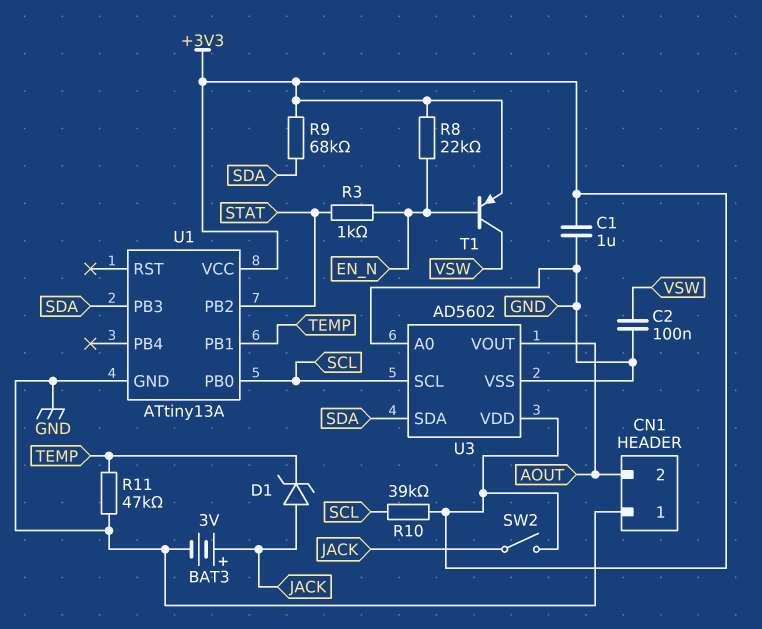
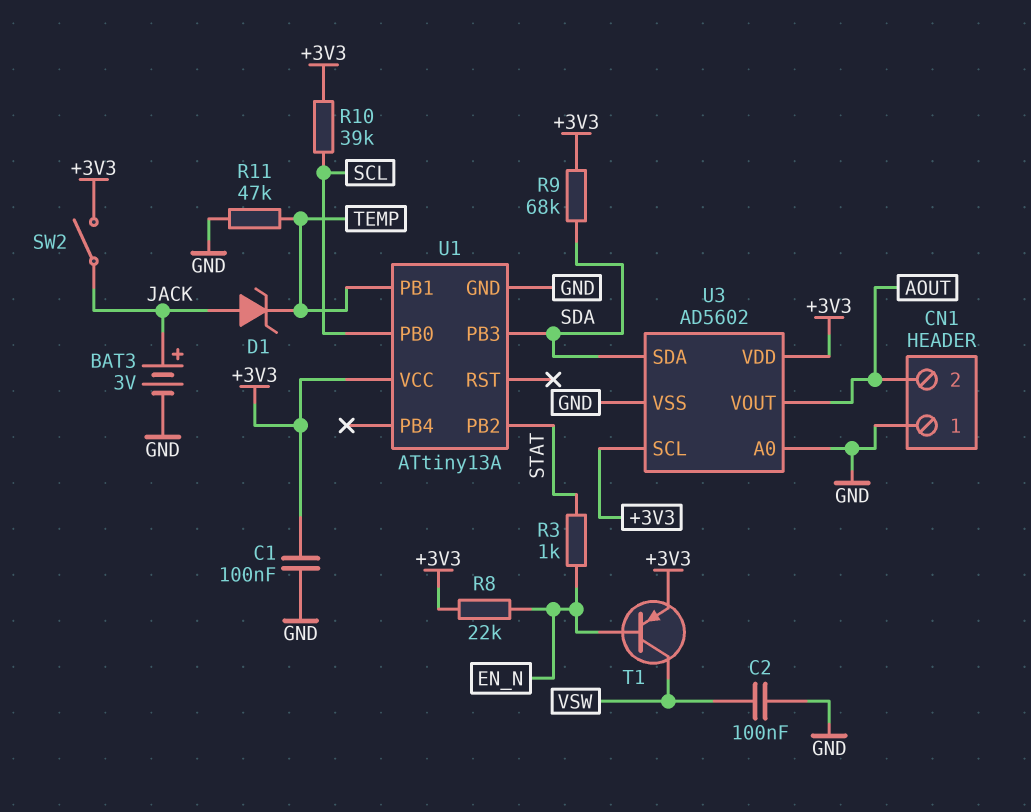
C1: 1uF (+3V3, GND) -> 100nF (+3V3, GND)
U3 pin SCL: SCL -> +3V3

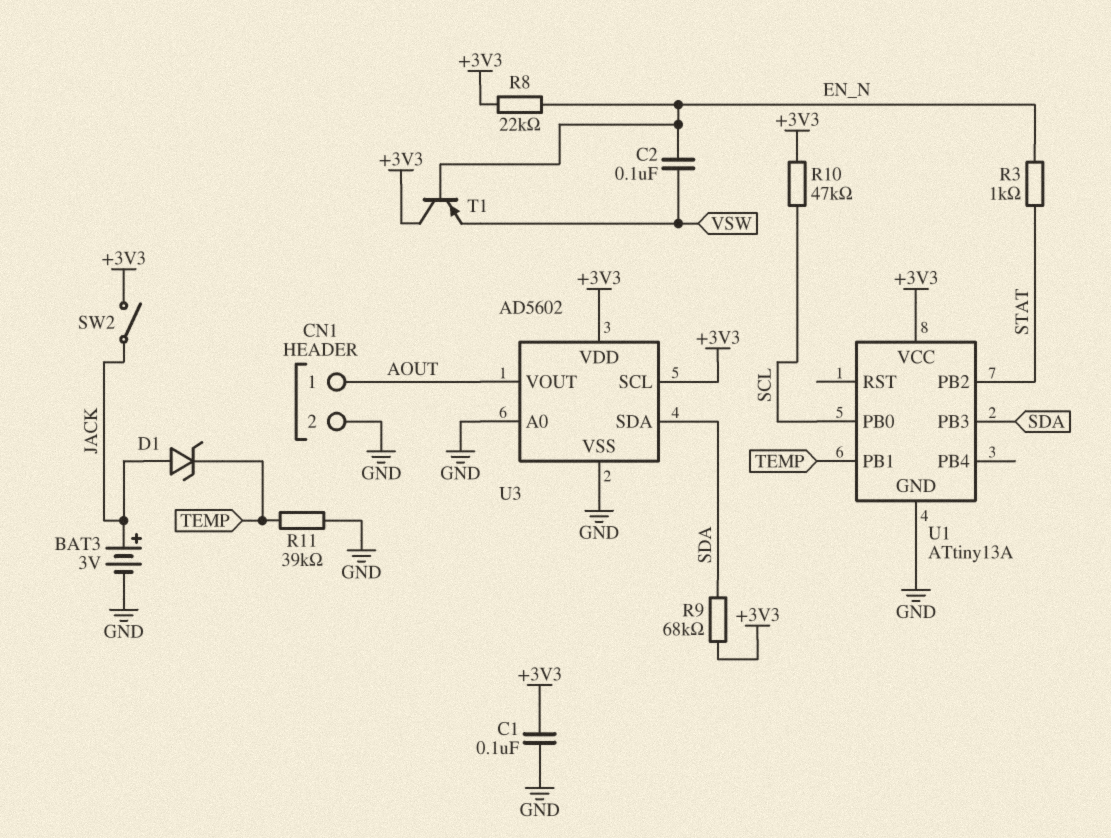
C2: 100nF (GND, VSW) -> 100nF (EN_N, VSW)
CN1 pin 1: GND -> AOUT
CN1 pin 2: AOUT -> GND
R10: 39k (+3V3, SCL) -> 47k (+3V3, SCL)
R11: 47k (GND, TEMP) -> 39k (GND, TEMP)
T1: PNP (B EN_N, C VSW, E +3V3) -> PNP (B EN_N, C +3V3, E VSW)

